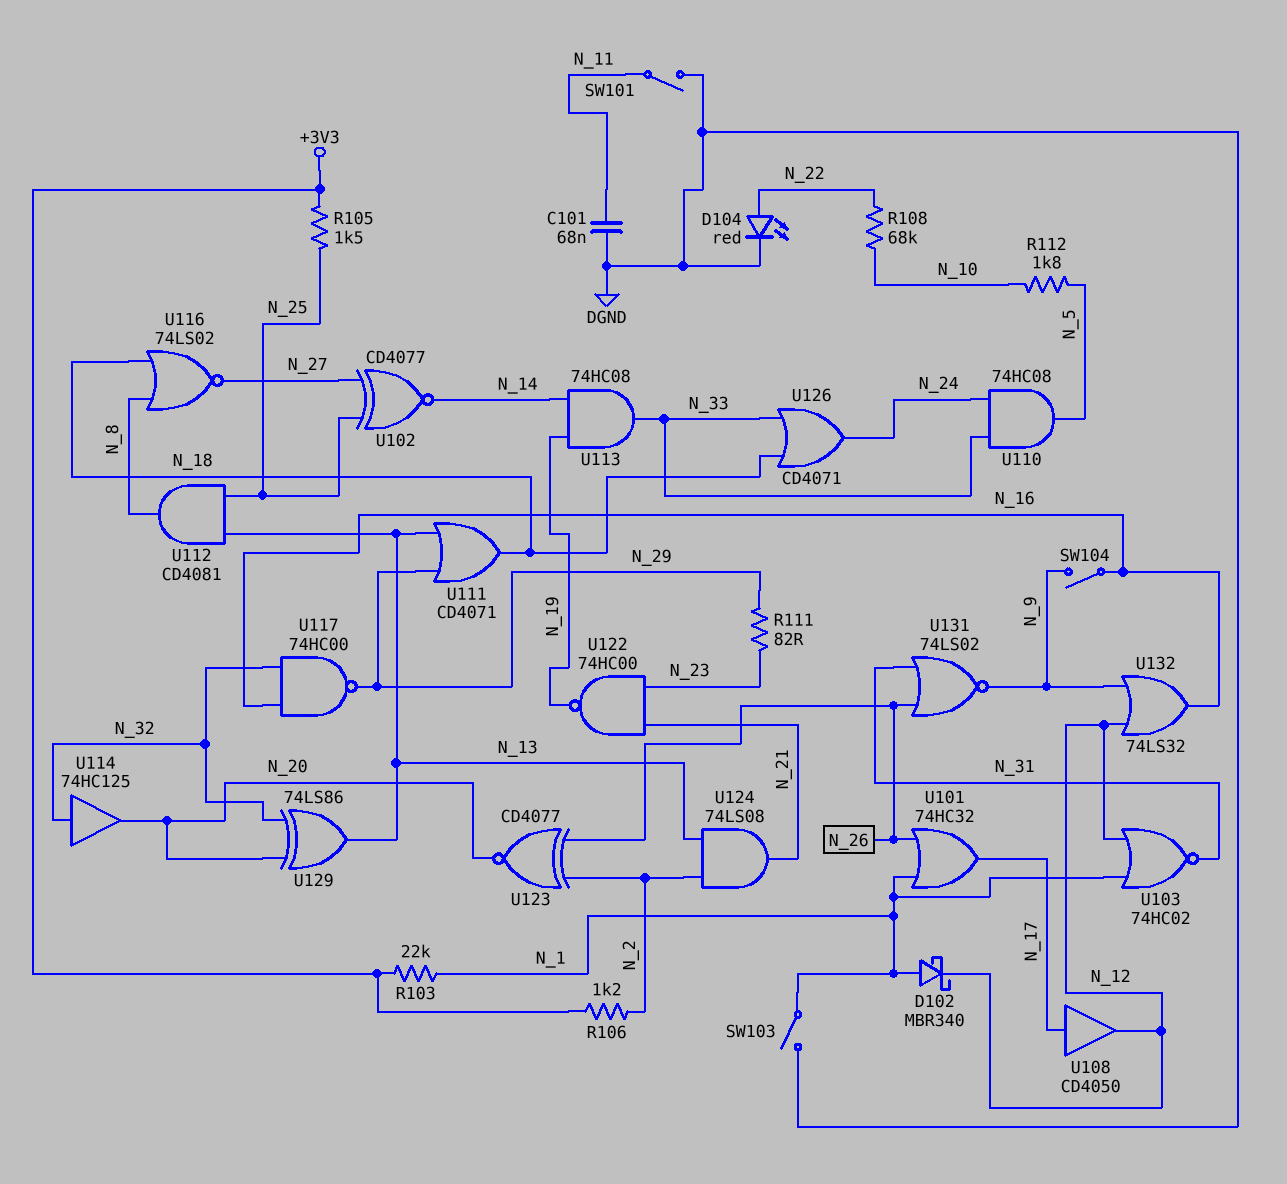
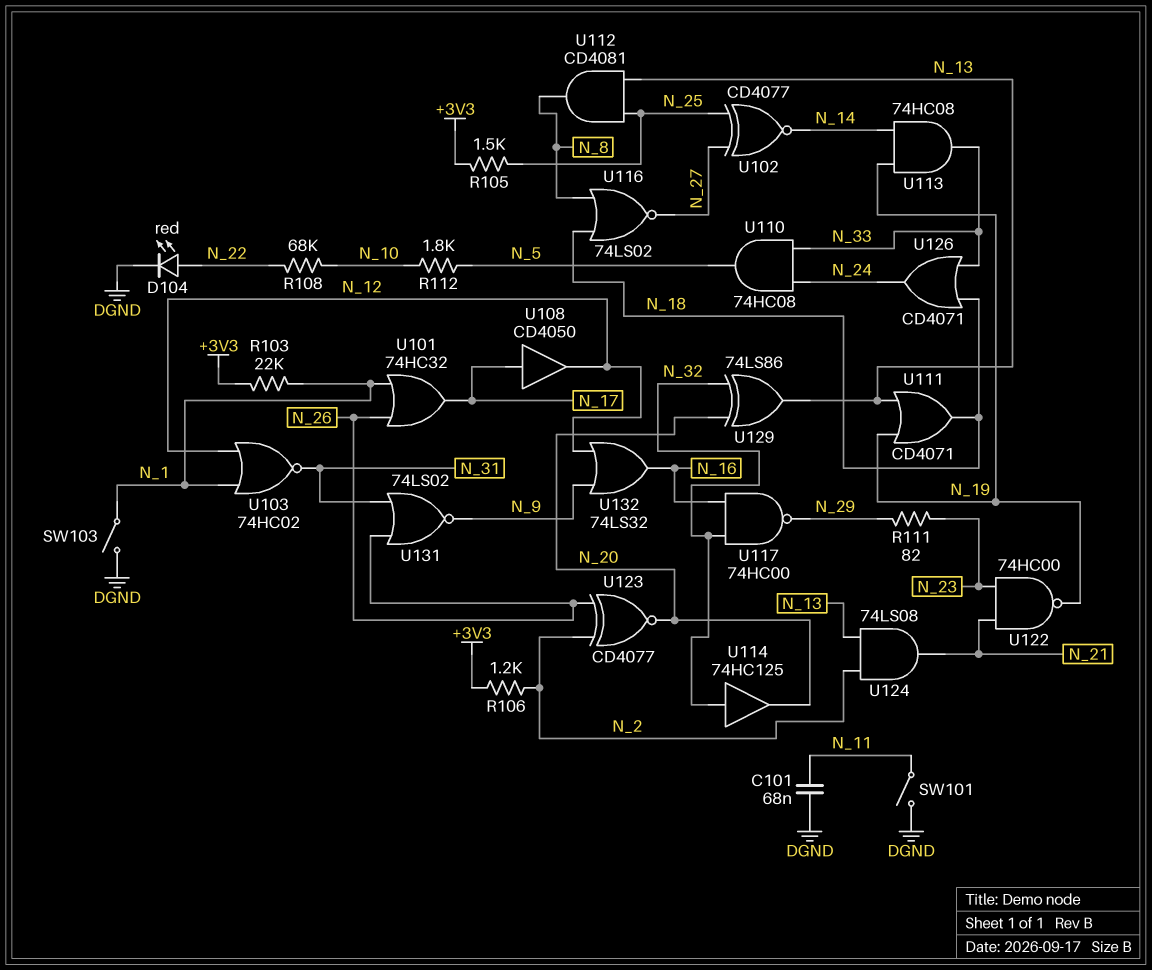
D102: schottky MBR340 (A N_1, K N_12) -> none
SW104: switch (N_9, N_16) -> none
U111: OR CD4071 (in N_13, in N_29, out N_18) -> OR CD4071 (in N_13, in N_19, out N_18)

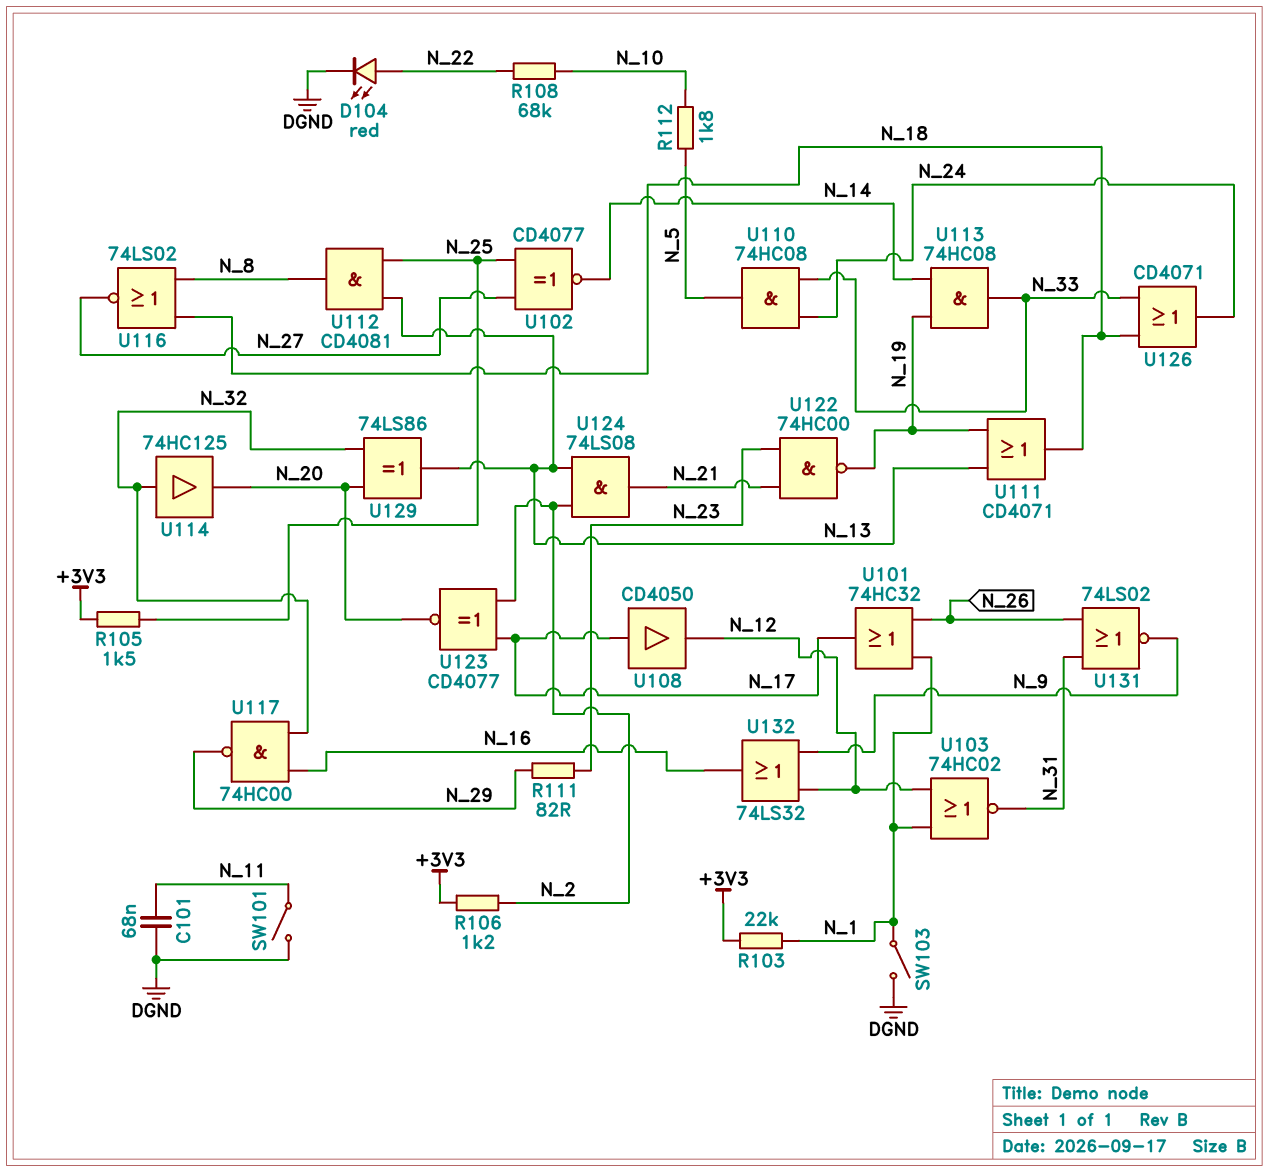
U123: XNOR CD4077 (in N_2, in N_26, out N_20) -> XNOR CD4077 (in N_2, in N_17, out N_20)

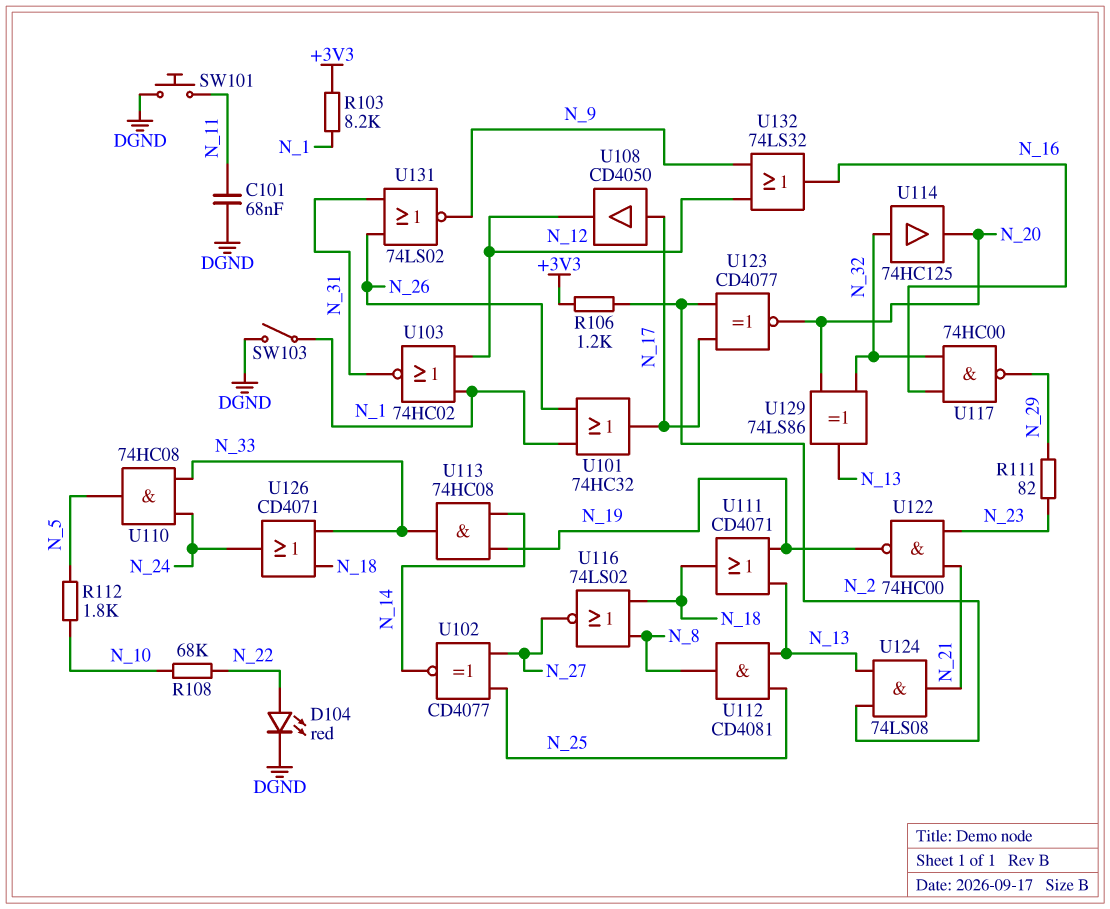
R103: 22k (+3V3, N_1) -> 8.2k (+3V3, N_1)
R105: 1.5k (+3V3, N_25) -> none
SW101: switch (DGND, N_11) -> button (DGND, N_11)

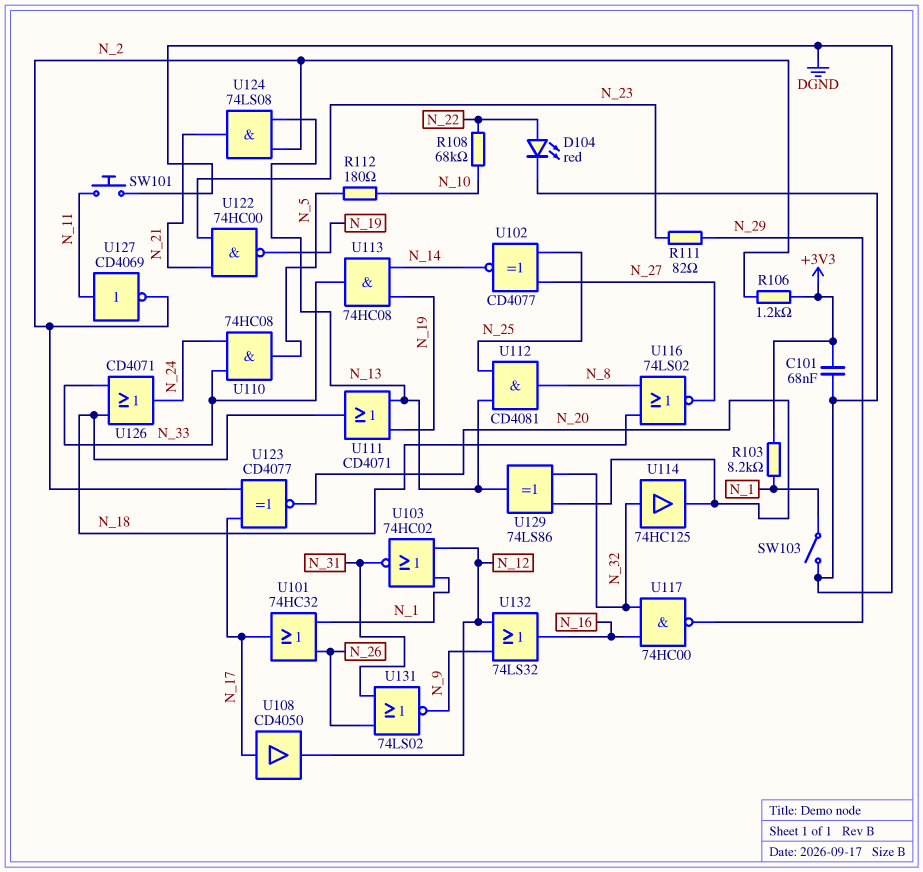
C101: 68nF (DGND, N_11) -> 68nF (+3V3, DGND)
R112: 1.8k (N_5, N_10) -> 180 (N_5, N_10)
U127: none -> NOT CD4069 (in N_11, out N_2)

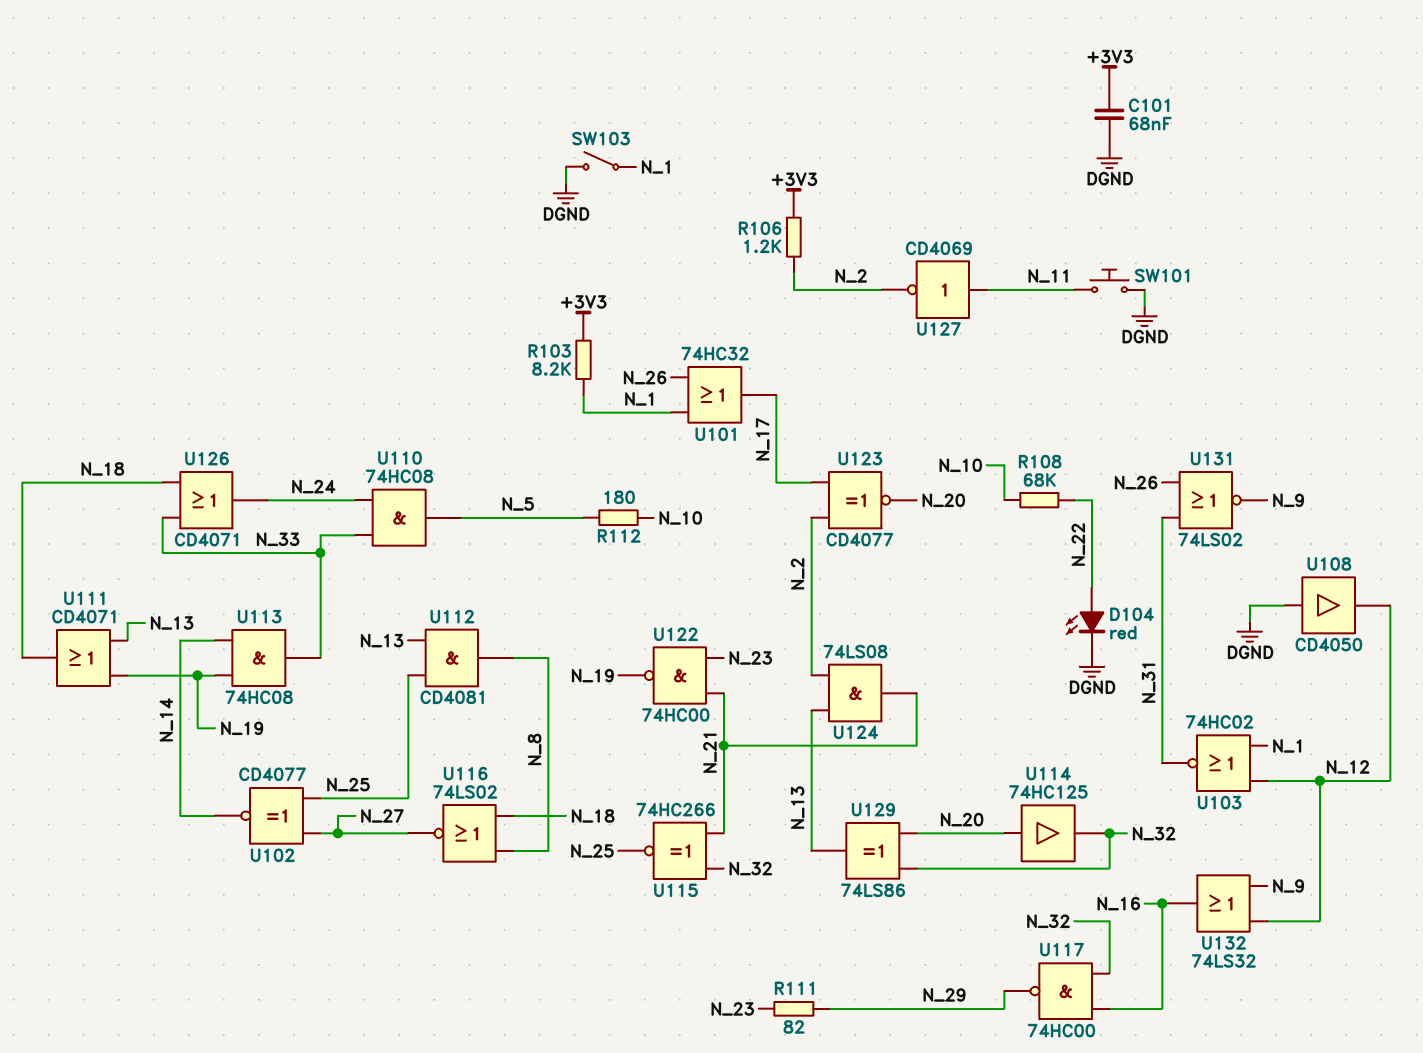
U108: buffer CD4050 (in N_17, out N_12) -> buffer CD4050 (in DGND, out N_12)
U114: buffer 74HC125 (in N_32, out N_20) -> buffer 74HC125 (in N_20, out N_32)
U115: none -> XNOR 74HC266 (in N_21, in N_32, out N_25)

